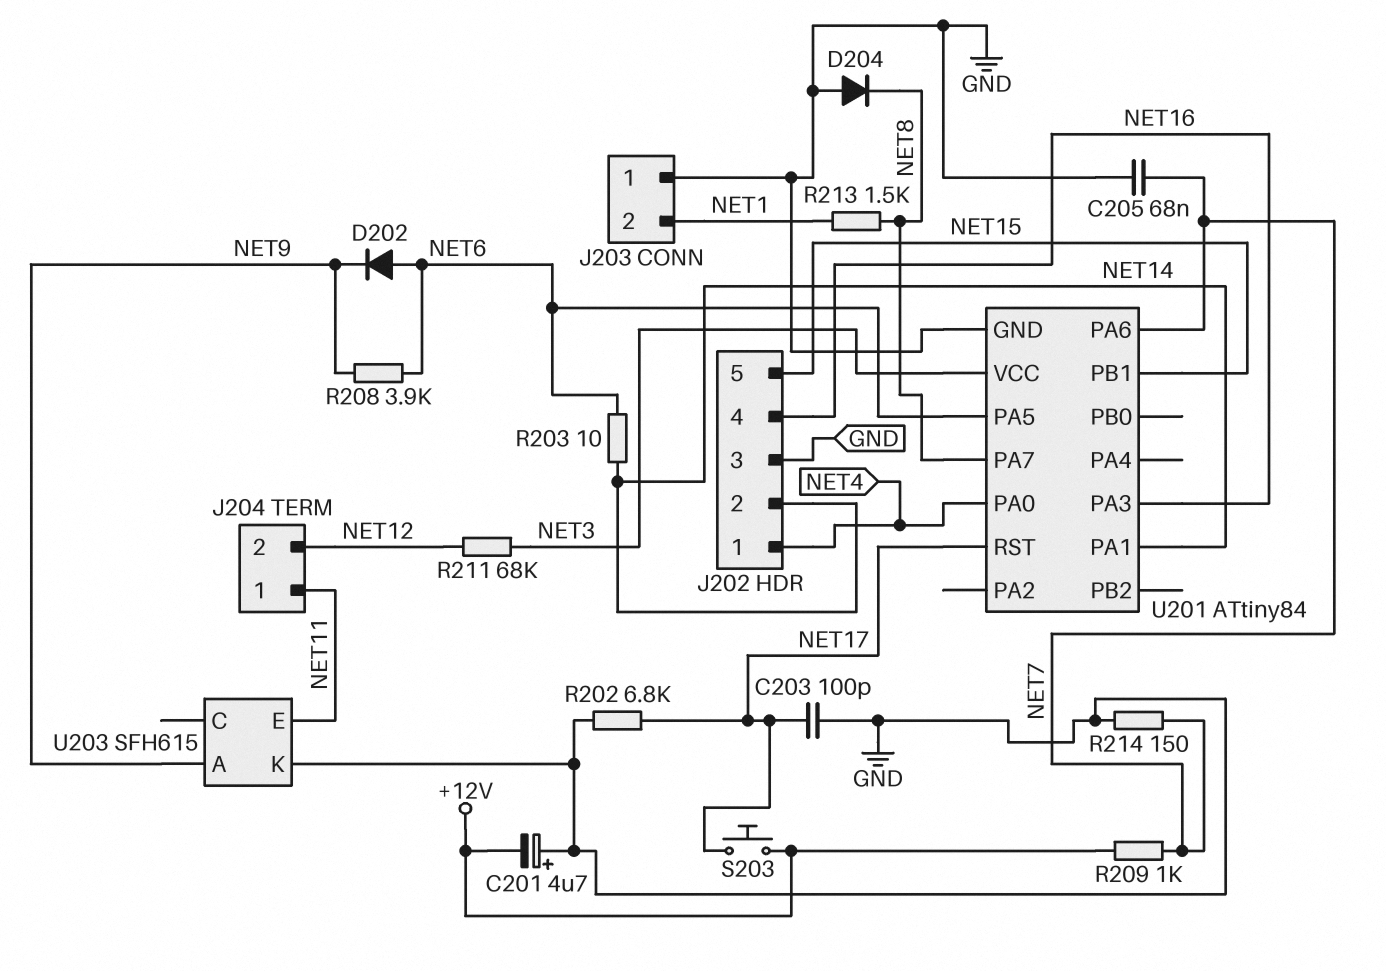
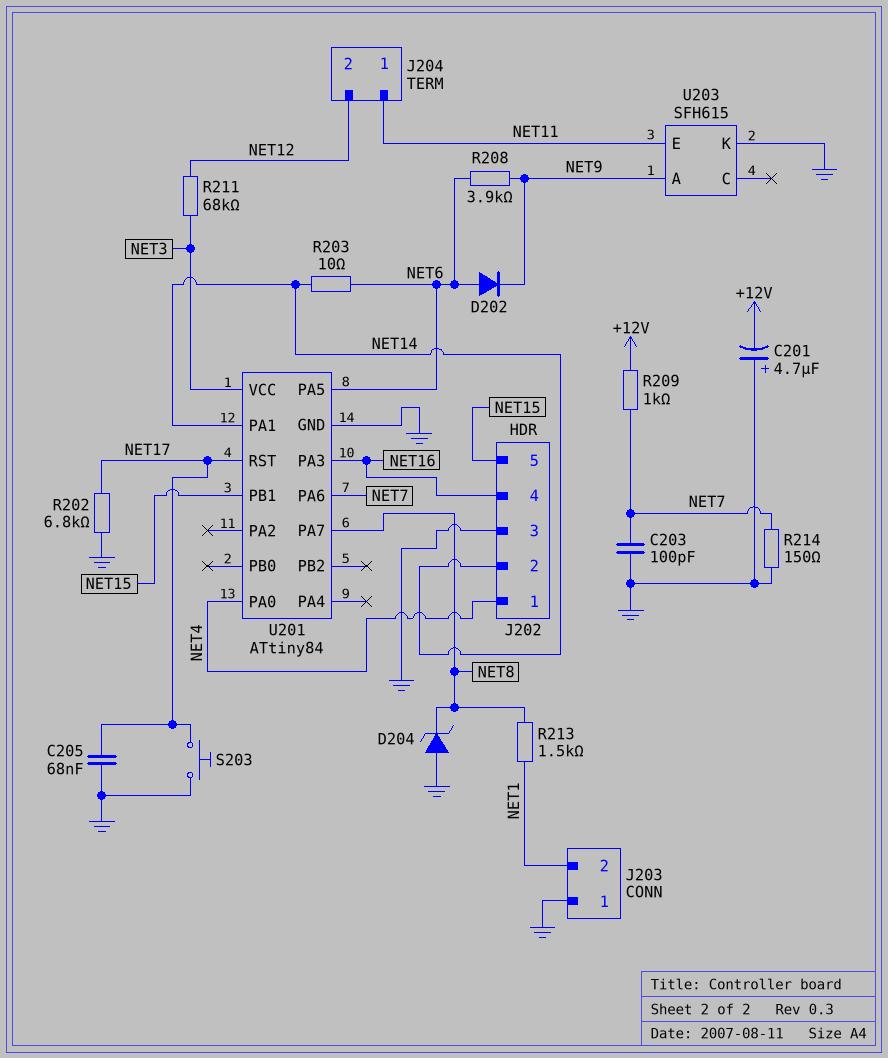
C203: 100pF (GND, NET17) -> 100pF (GND, NET7)
C205: 68nF (GND, NET7) -> 68nF (GND, NET17)
D204: diode (A GND, K NET8) -> zener (A GND, K NET8)
S203: button (+12V, NET17) -> button (GND, NET17)

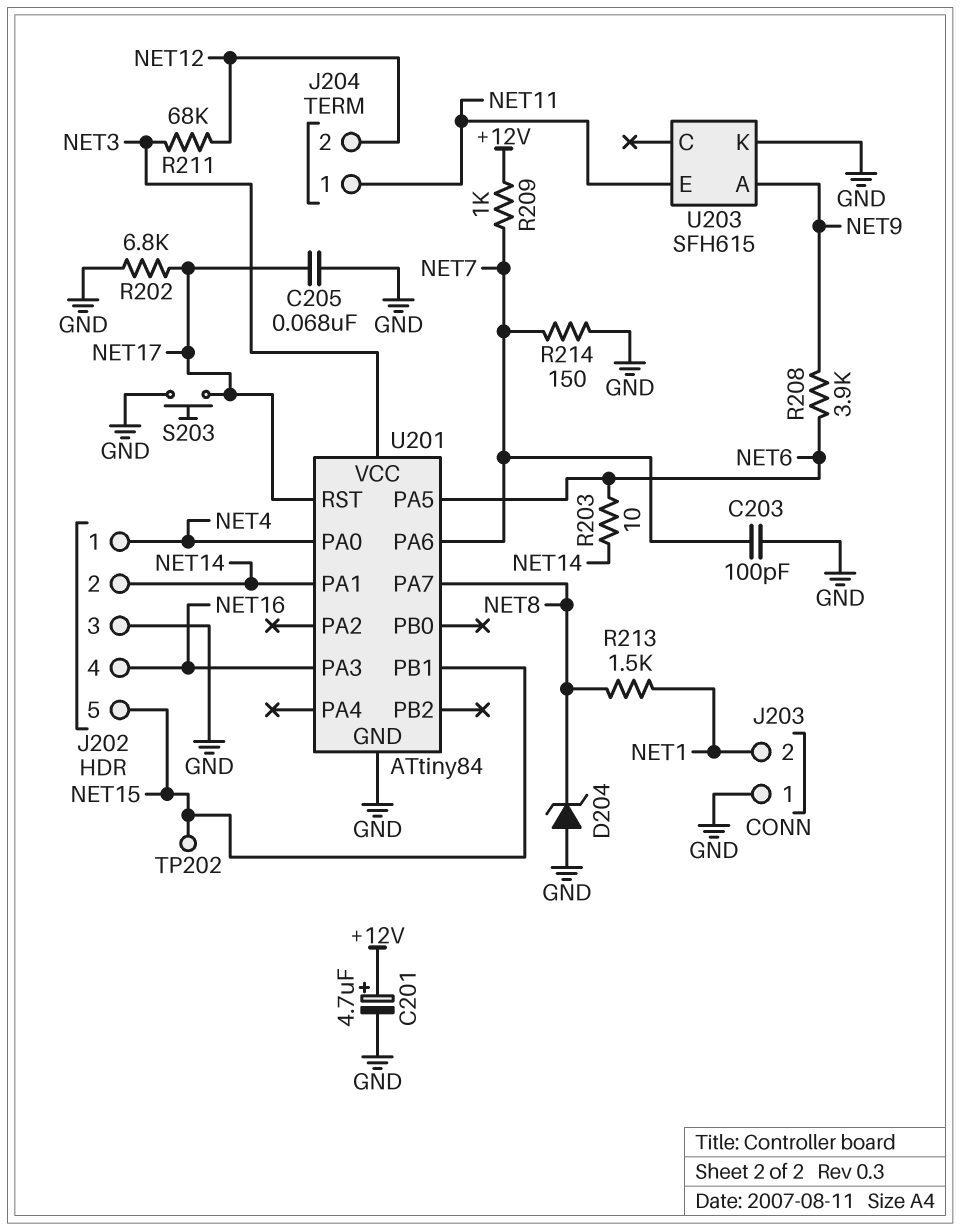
C201: 4.7uF (plus GND, minus +12V) -> 4.7uF (plus +12V, minus GND)
D202: diode (A NET6, K NET9) -> none
TP202: none -> test point (NET15)

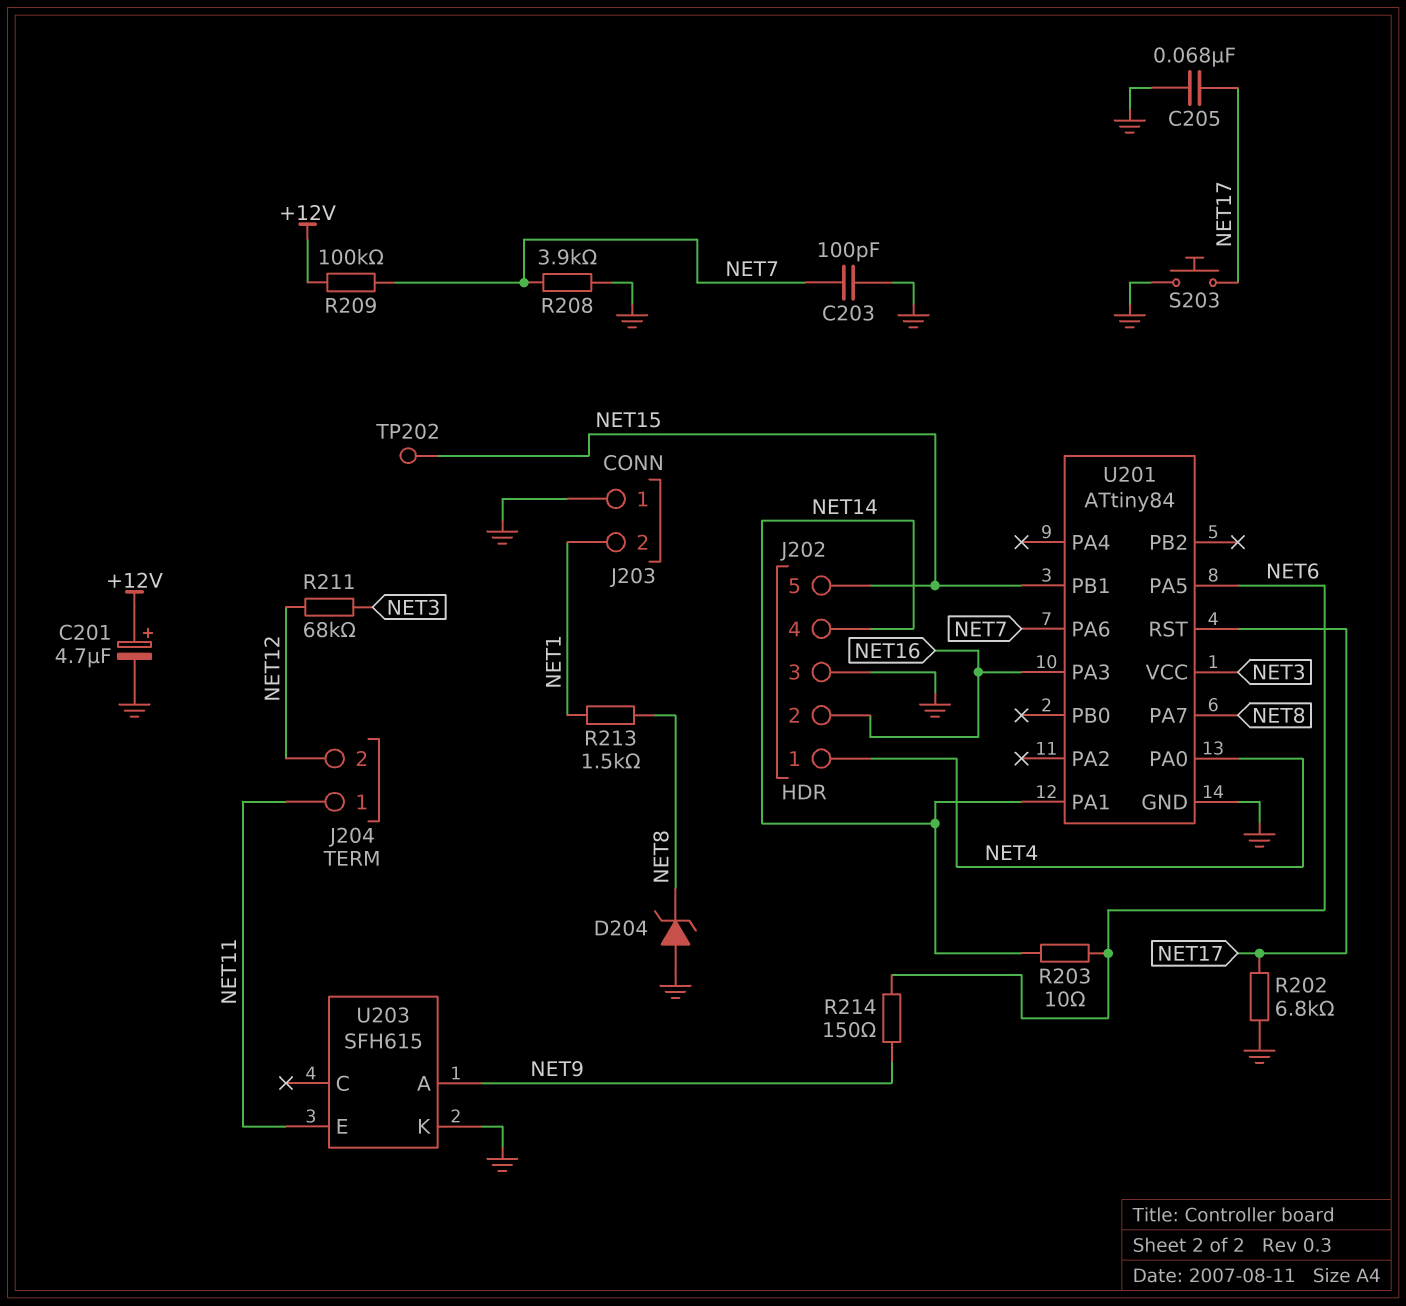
J202 pin 2: NET14 -> NET16
J202 pin 4: NET16 -> NET14
R208: 3.9k (NET6, NET9) -> 3.9k (GND, NET7)
R209: 1k (+12V, NET7) -> 100k (+12V, NET7)
R214: 150 (GND, NET7) -> 150 (NET6, NET9)

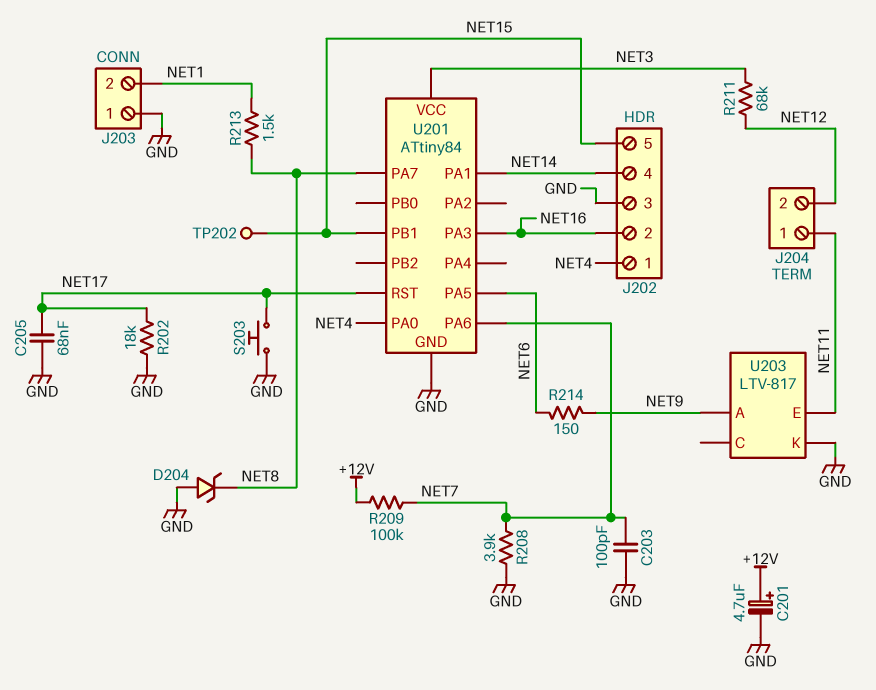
R202: 6.8k (GND, NET17) -> 18k (GND, NET17)
R203: 10 (NET6, NET14) -> none
U203: SFH615 -> LTV-817

